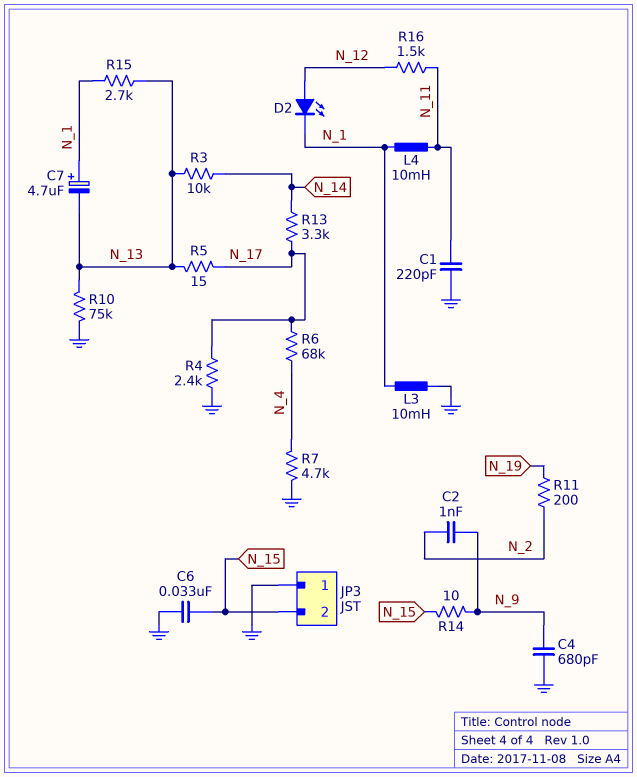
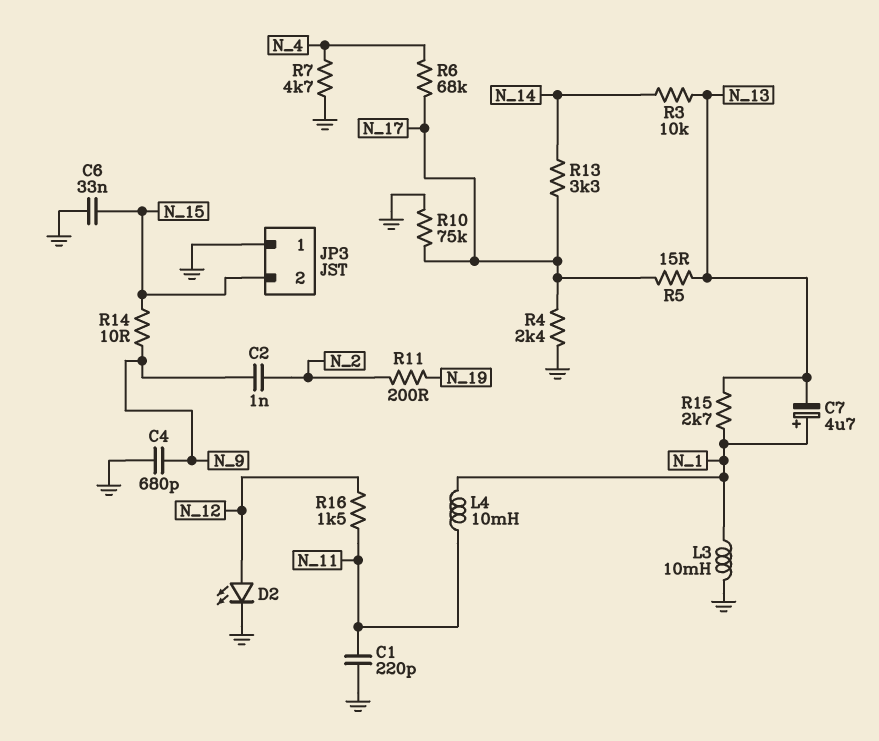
D2: LED (A N_12, K N_1) -> LED (A N_12, K GND)
R10: 75k (GND, N_13) -> 75k (GND, N_17)

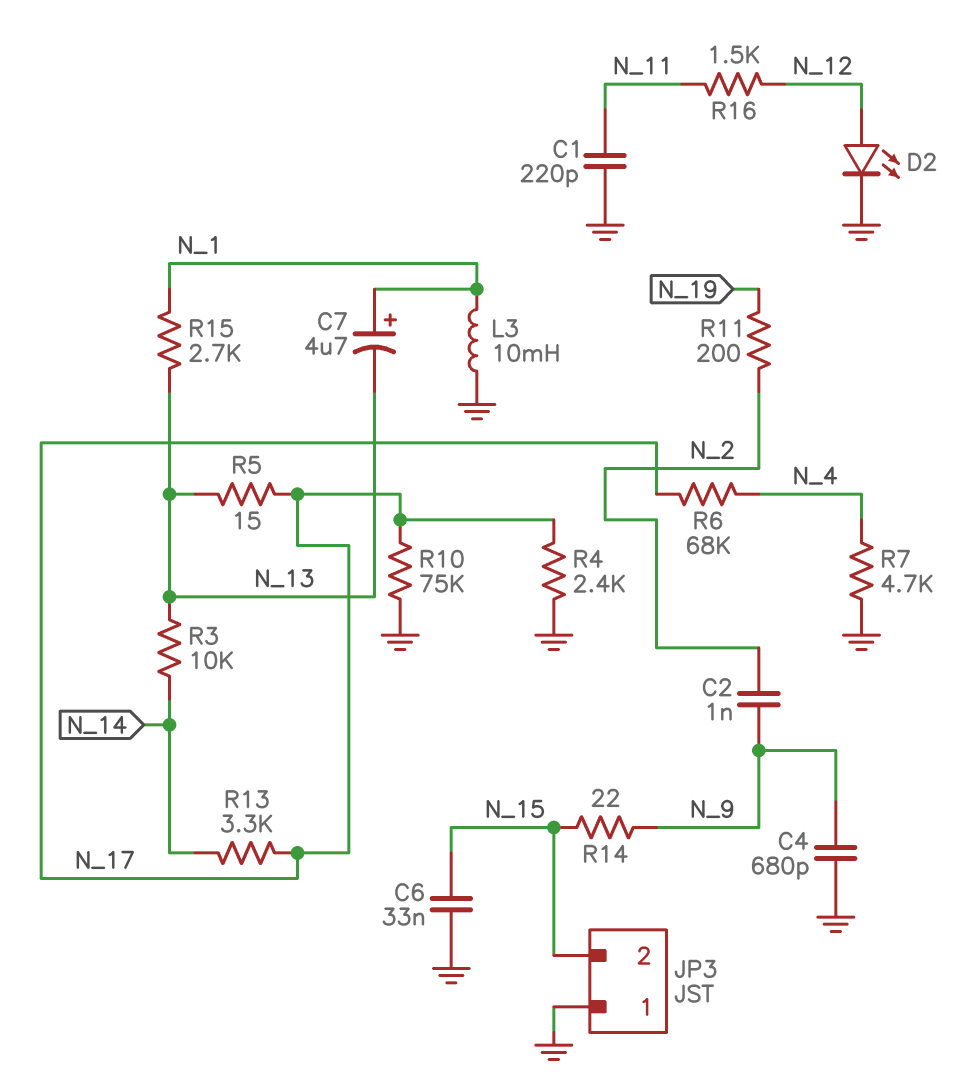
L4: 10mH (N_1, N_11) -> none
R14: 10 (N_9, N_15) -> 22 (N_9, N_15)

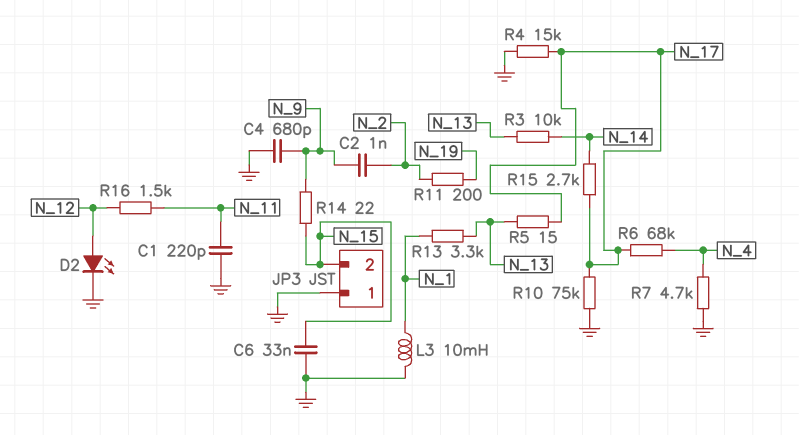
C7: 4.7uF (plus N_1, minus N_13) -> none
R4: 2.4k (GND, N_17) -> 15k (GND, N_17)
R13: 3.3k (N_14, N_17) -> 3.3k (N_1, N_13)
R15: 2.7k (N_1, N_13) -> 2.7k (N_14, N_17)

